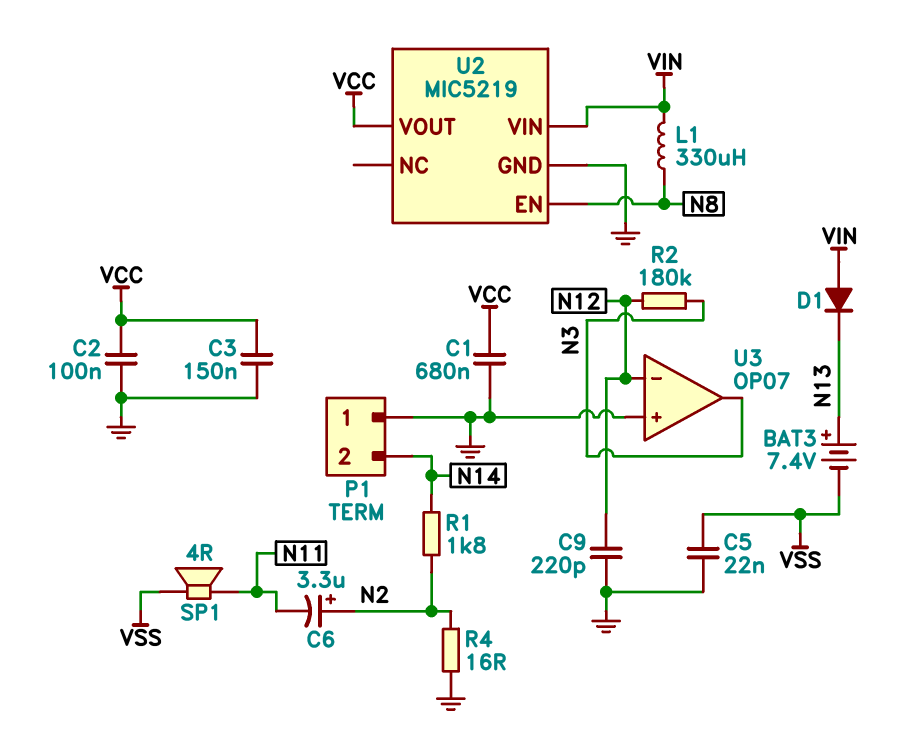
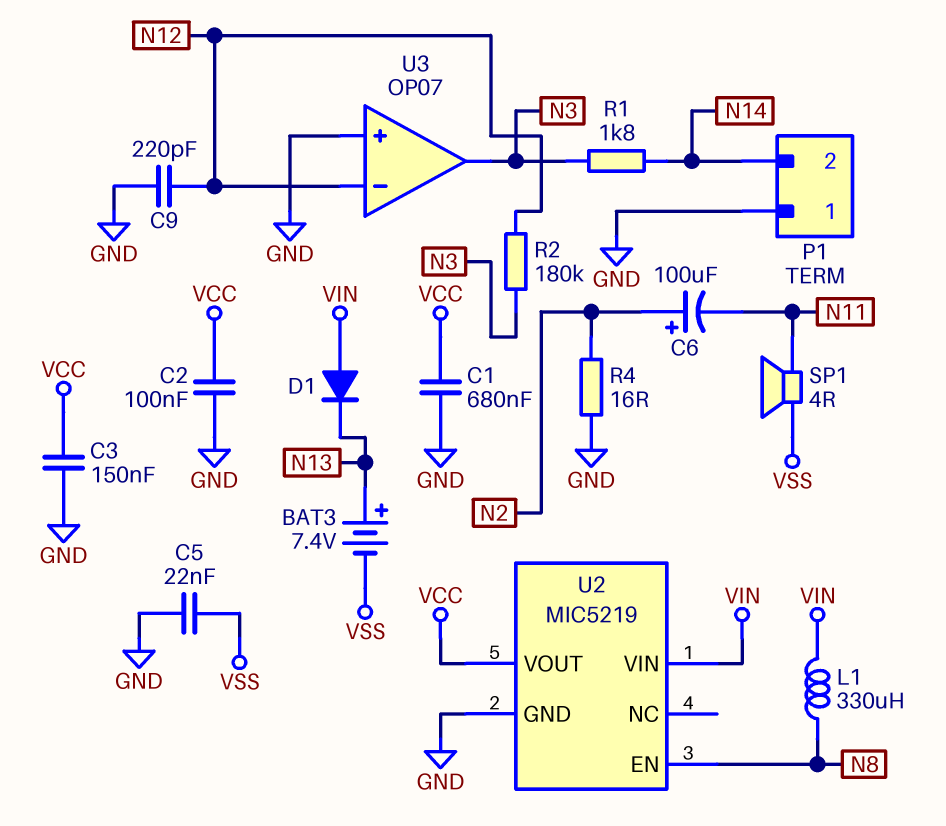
C6: 3.3uF (plus N2, minus N11) -> 100uF (plus N2, minus N11)
R1: 1.8k (N2, N14) -> 1.8k (N3, N14)

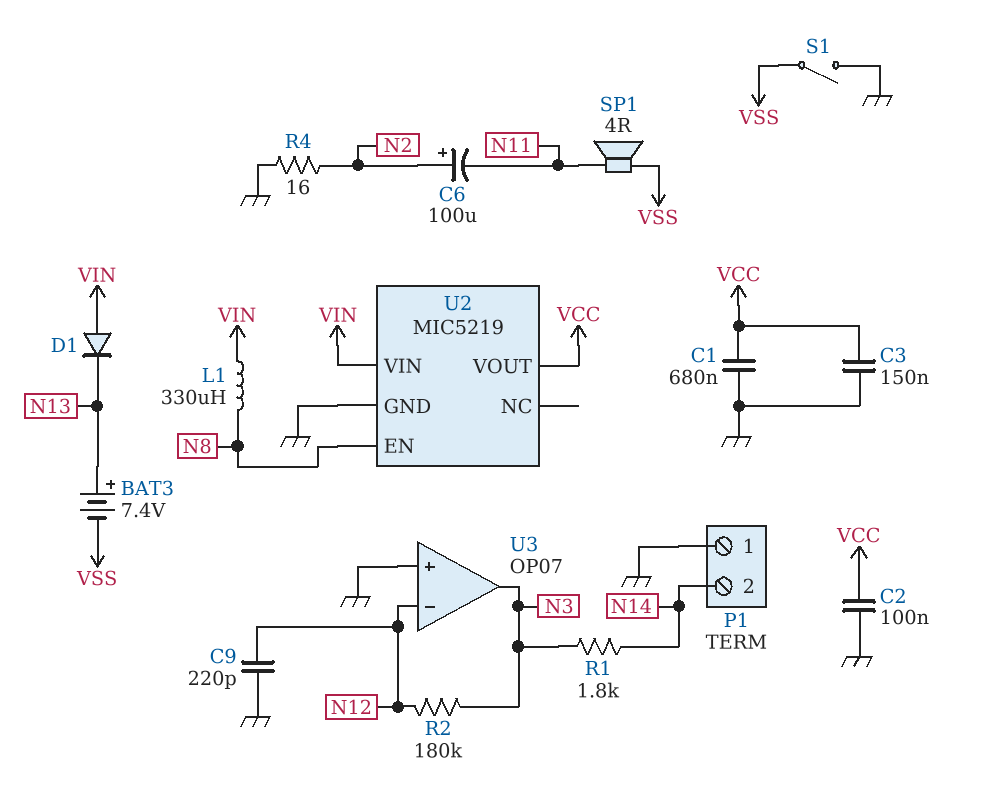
C5: 22nF (GND, VSS) -> none
S1: none -> switch (GND, VSS)

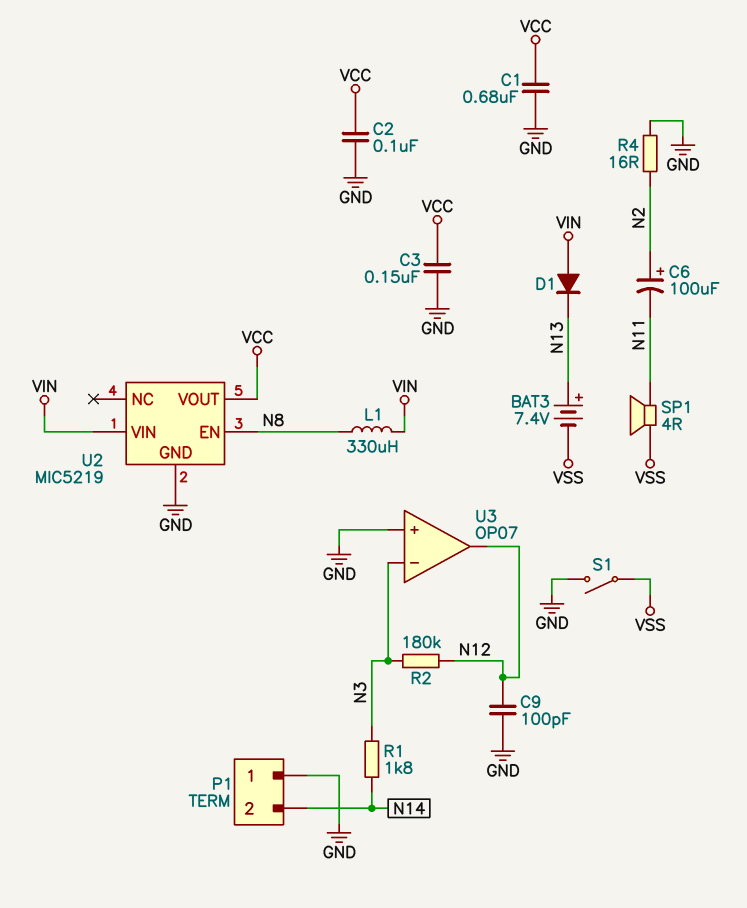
C9: 220pF (GND, N12) -> 100pF (GND, N12)
U3 pin in-: N12 -> N3
U3 pin out: N3 -> N12

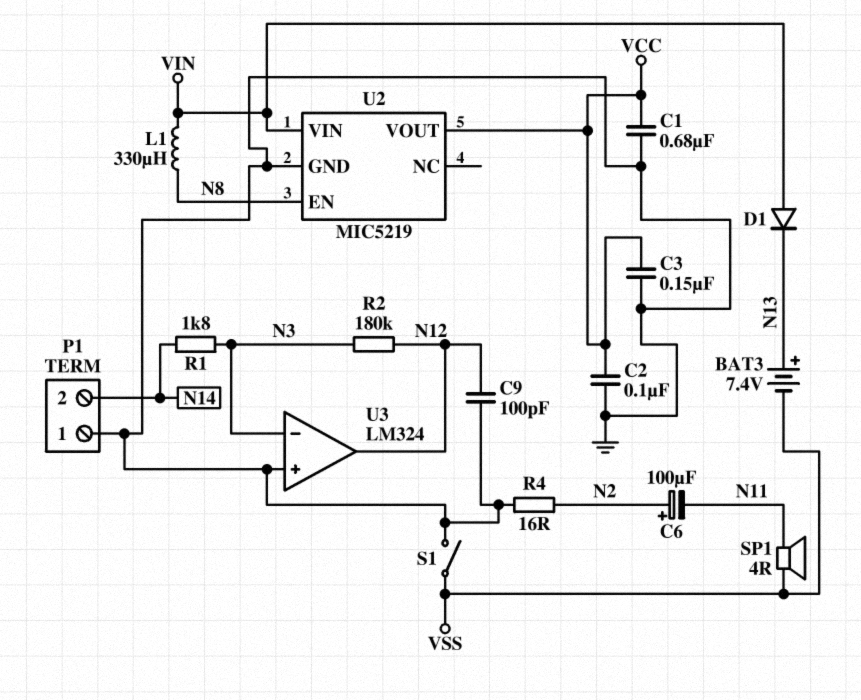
U3: OP07 -> LM324

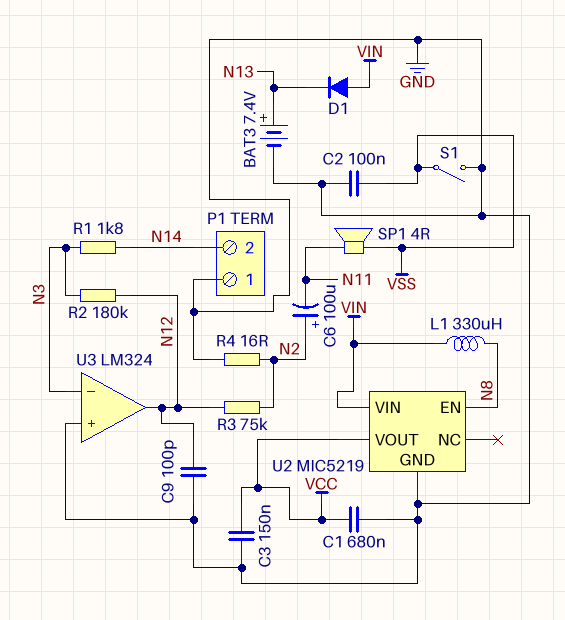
BAT3: 7.4V (plus N13, minus VSS) -> 7.4V (plus N13, minus GND)
C2: 100nF (GND, VCC) -> 100nF (GND, VSS)
R3: none -> 75k (N2, N12)

